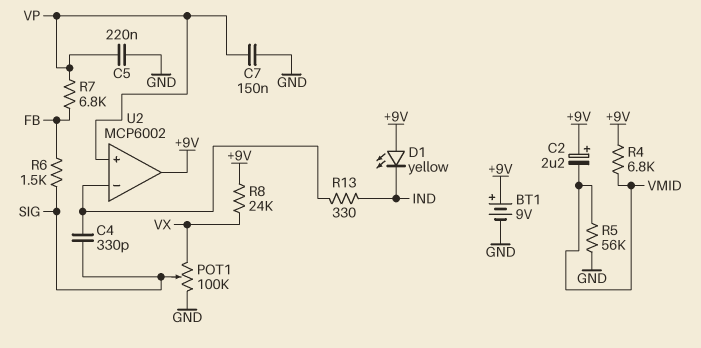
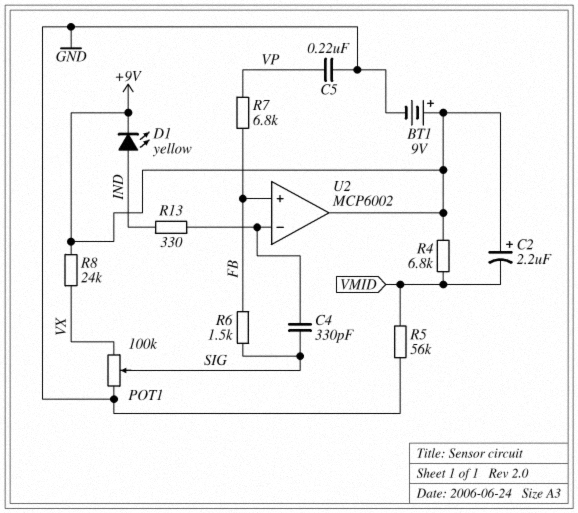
C7: 150nF (GND, VP) -> none
D1: LED yellow (A +9V, K IND) -> LED yellow (A IND, K +9V)
U2 pin in+: VP -> FB

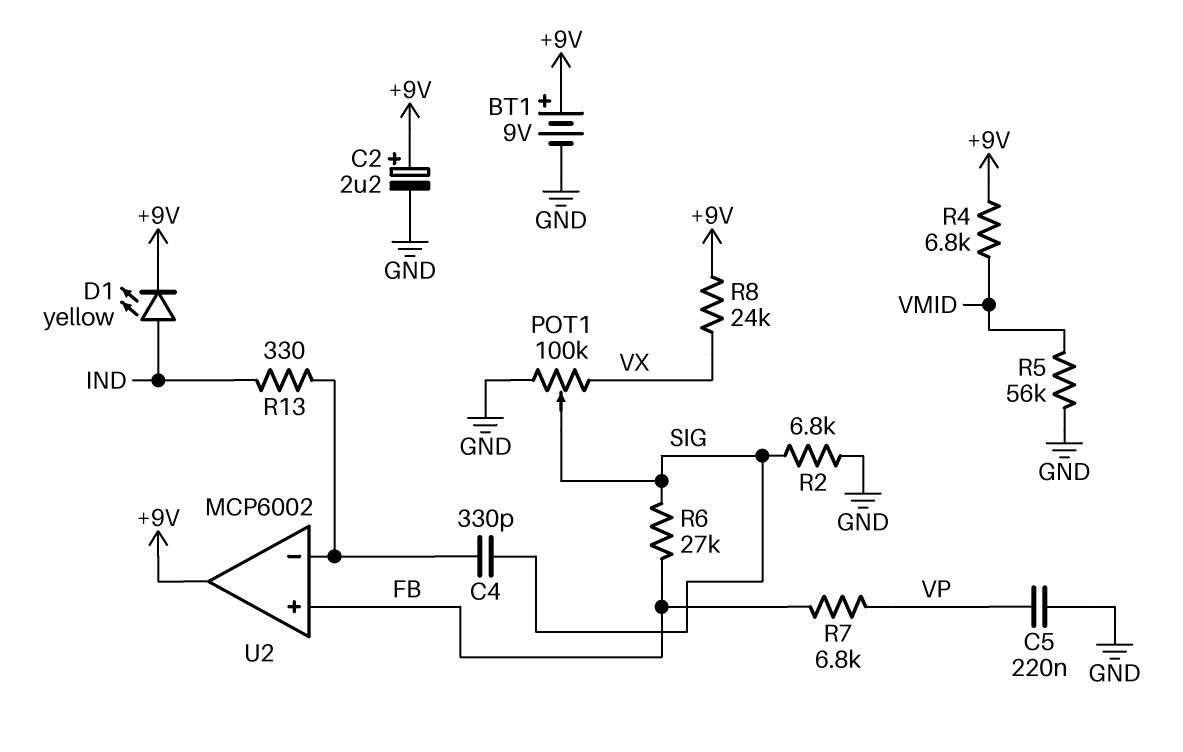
C2: 2.2uF (plus +9V, minus VMID) -> 2.2uF (plus +9V, minus GND)
R2: none -> 6.8k (GND, SIG)
R6: 1.5k (FB, SIG) -> 27k (FB, SIG)

